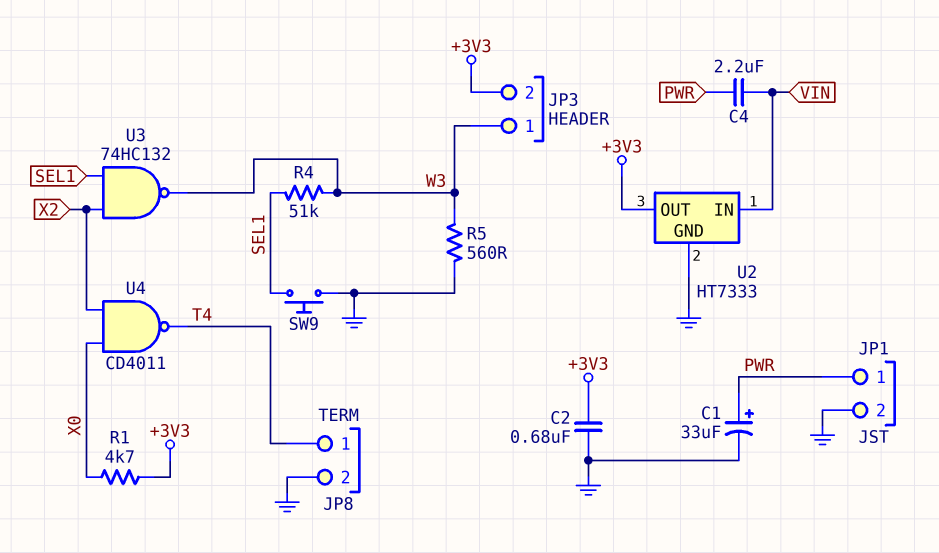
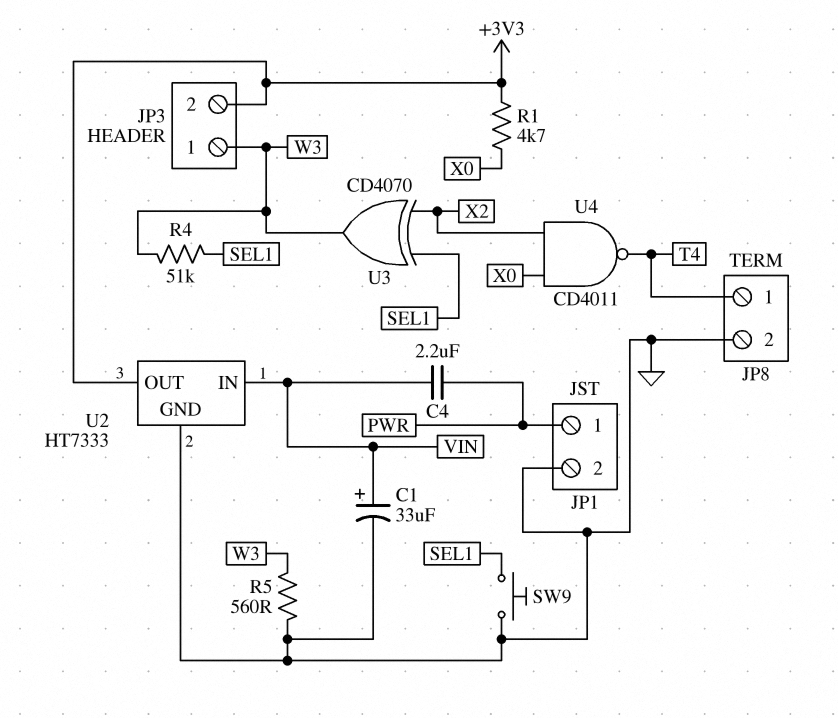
C1: 33uF (plus PWR, minus GND) -> 33uF (plus VIN, minus GND)
C2: 680nF (+3V3, GND) -> none
U3: NAND 74HC132 (in SEL1, in X2, out W3) -> XOR CD4070 (in SEL1, in X2, out W3)

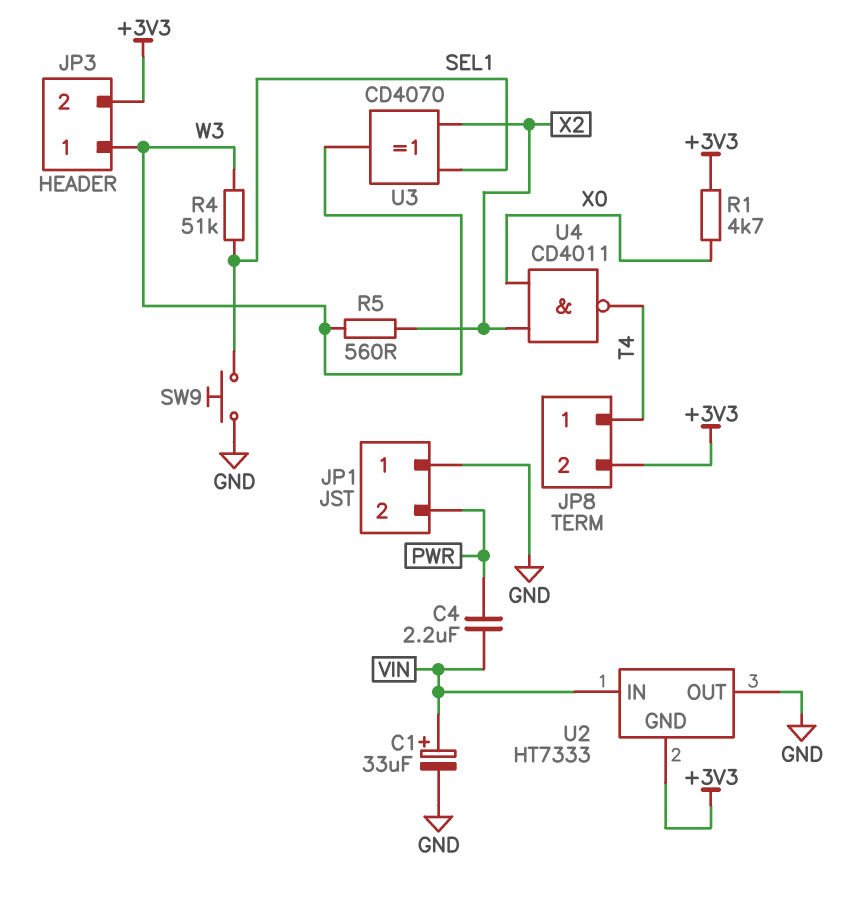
JP1 pin 1: PWR -> GND
JP1 pin 2: GND -> PWR
JP8 pin 2: GND -> +3V3
R5: 560 (GND, W3) -> 560 (W3, X2)
U2 pin GND: GND -> +3V3
U2 pin OUT: +3V3 -> GND

